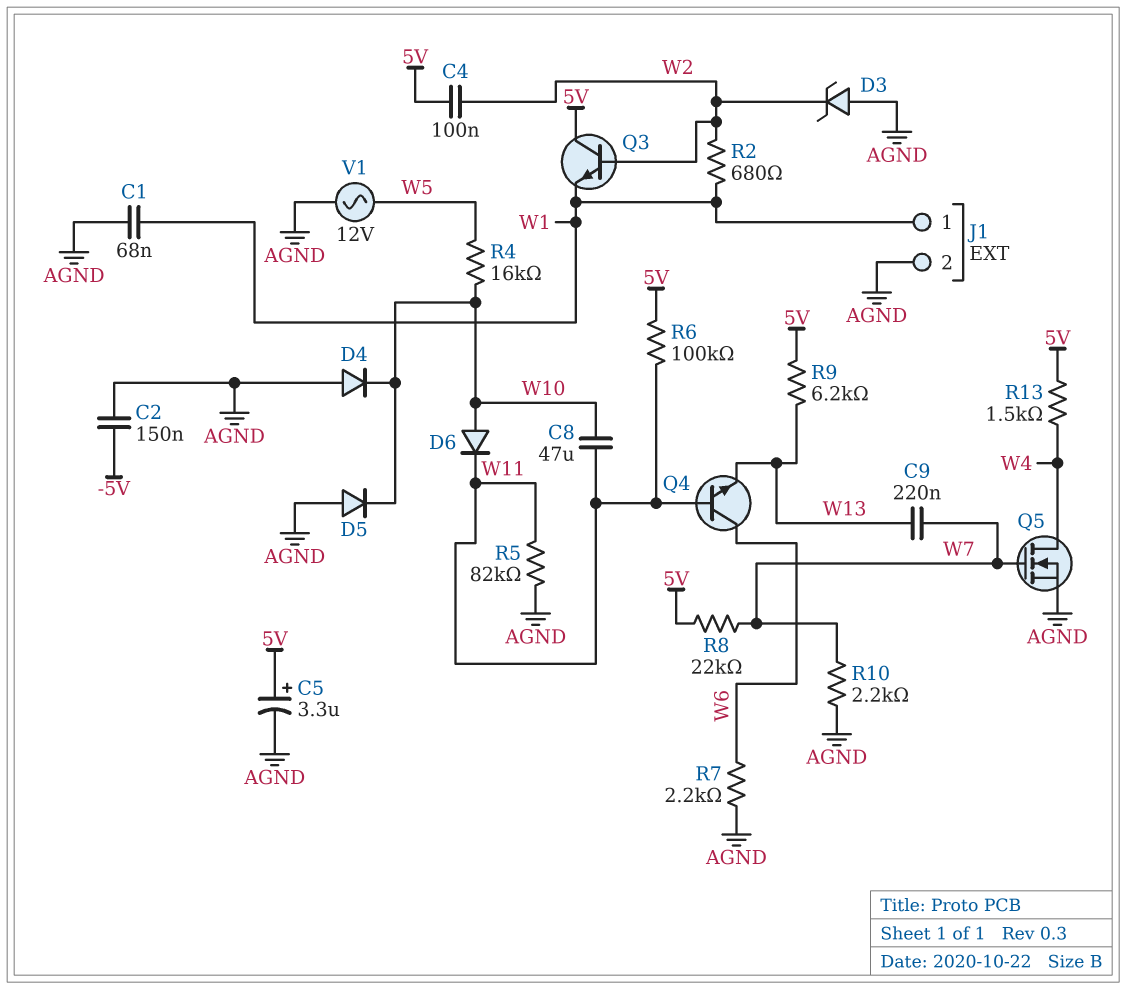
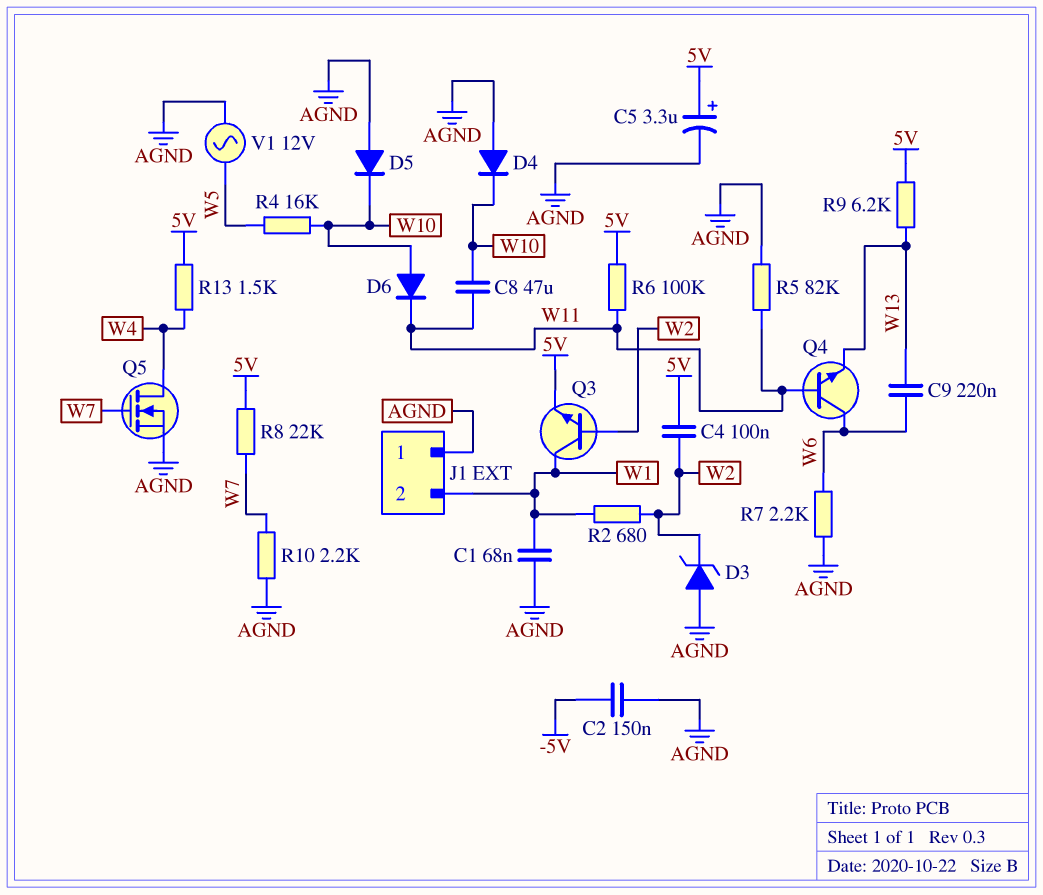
C9: 220nF (W7, W13) -> 220nF (W6, W13)
J1 pin 1: W1 -> AGND
J1 pin 2: AGND -> W1
Q3: NPN (B W2, C 5V, E W1) -> NPN (B W2, C W1, E 5V)

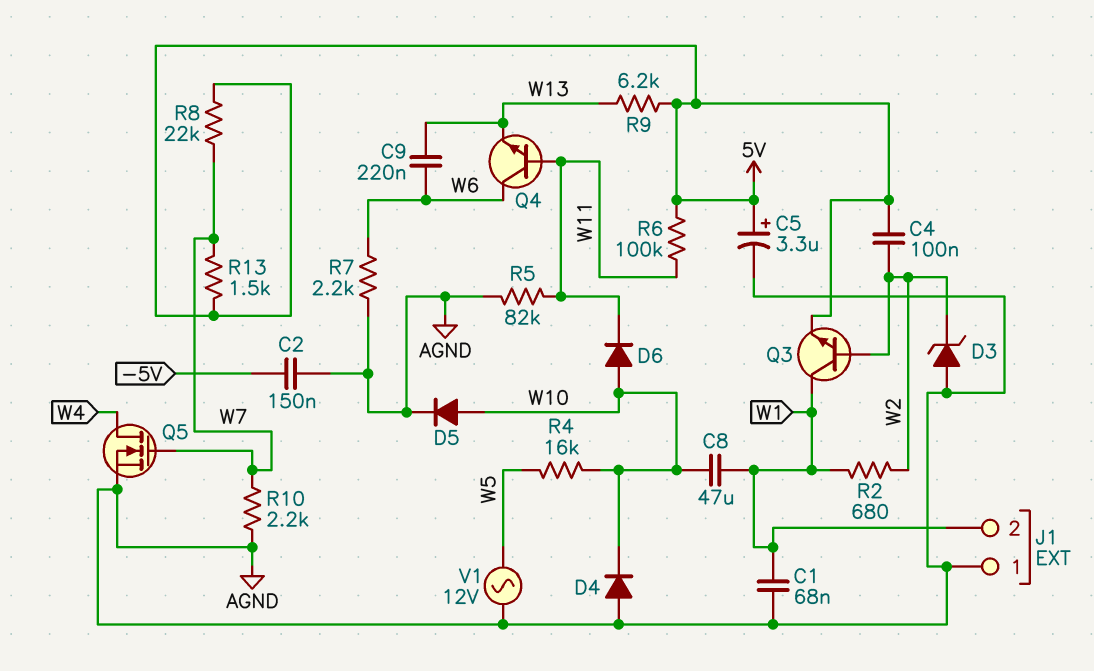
C8: 47uF (W10, W11) -> 47uF (W1, W10)
D5: diode (A AGND, K W10) -> diode (A W10, K AGND)
R13: 1.5k (5V, W4) -> 1.5k (5V, W7)

